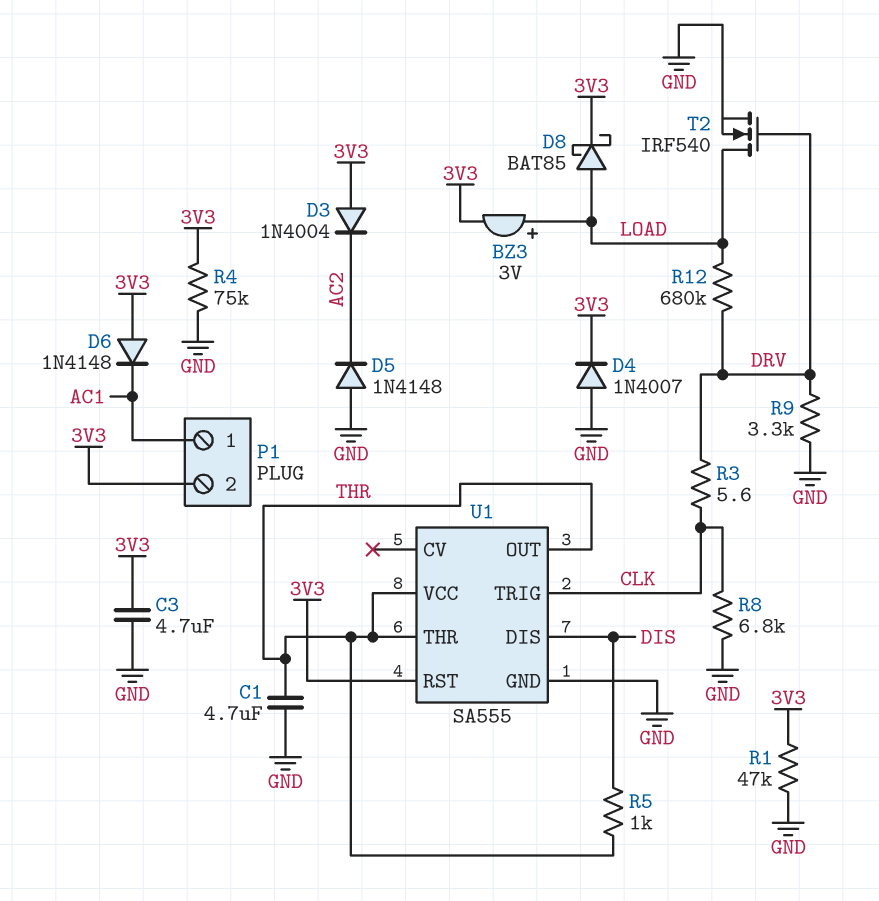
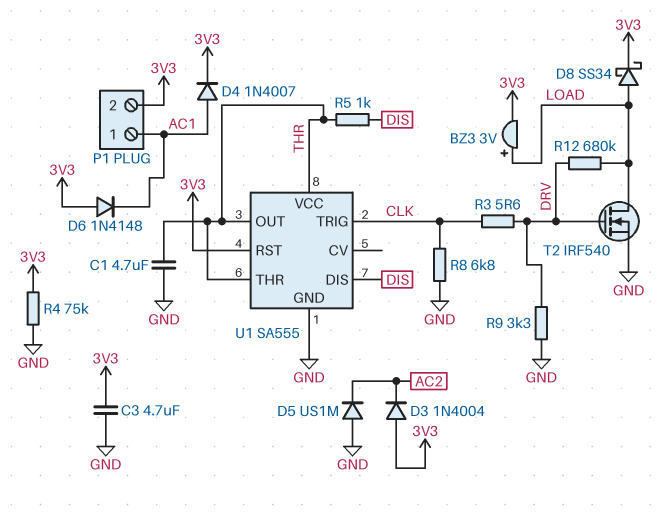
D4: diode 1N4007 (A GND, K 3V3) -> diode 1N4007 (A AC1, K 3V3)
D5: diode 1N4148 (A GND, K AC2) -> diode US1M (A GND, K AC2)
D8: schottky BAT85 (A LOAD, K 3V3) -> schottky SS34 (A LOAD, K 3V3)
R1: 47k (3V3, GND) -> none

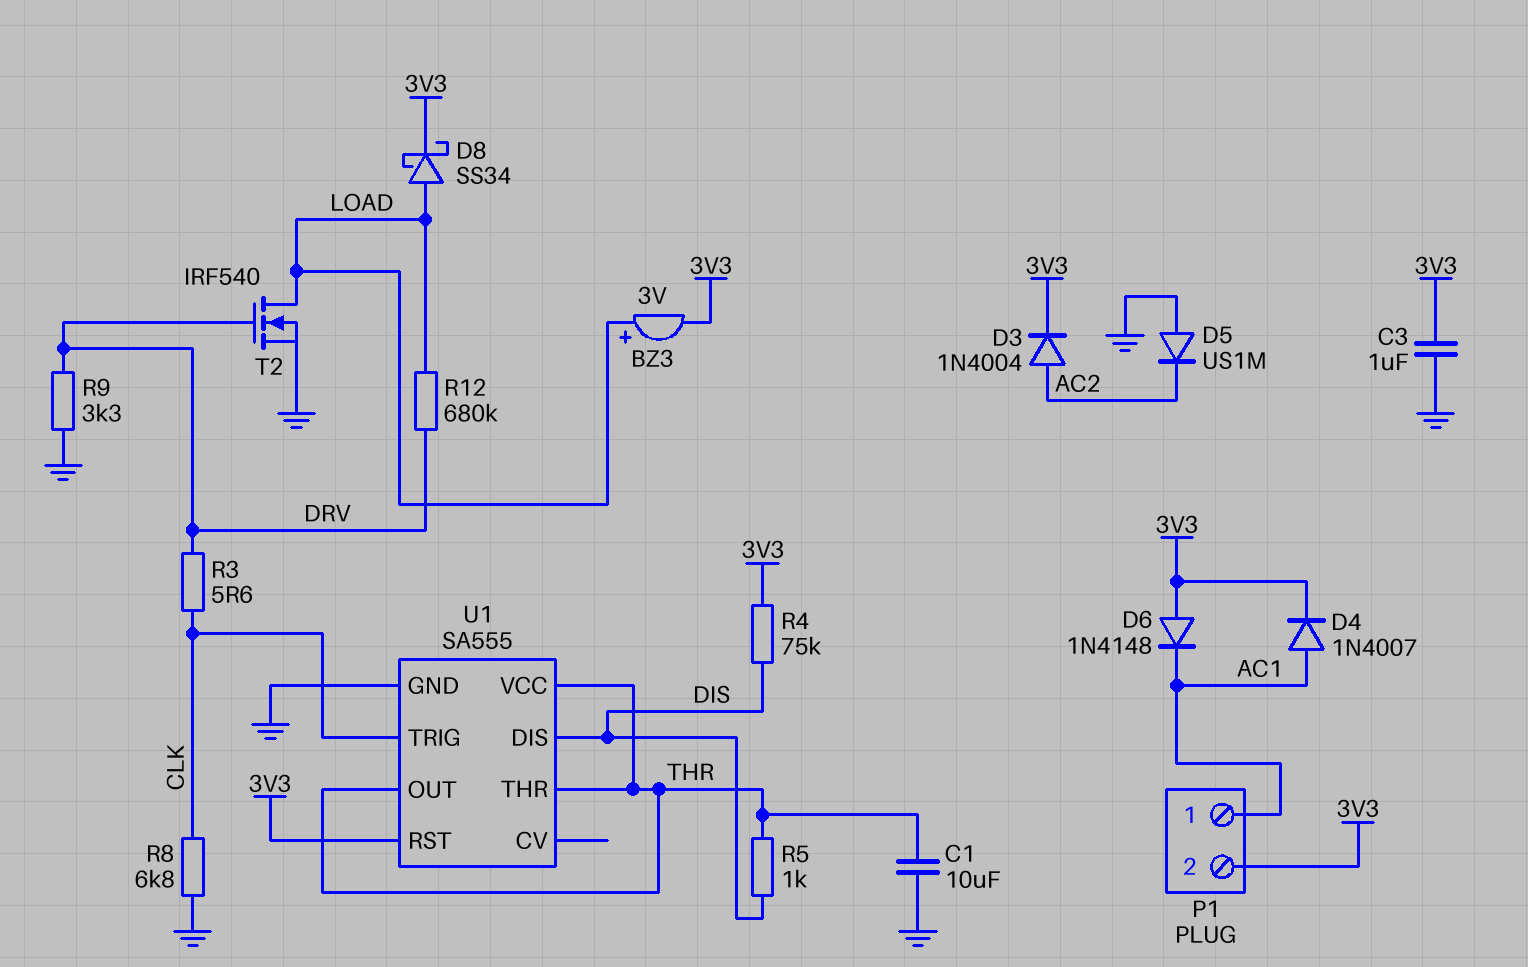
C1: 4.7uF (GND, THR) -> 10uF (GND, THR)
C3: 4.7uF (3V3, GND) -> 1uF (3V3, GND)
D3: diode 1N4004 (A 3V3, K AC2) -> diode 1N4004 (A AC2, K 3V3)
R4: 75k (3V3, GND) -> 75k (3V3, DIS)

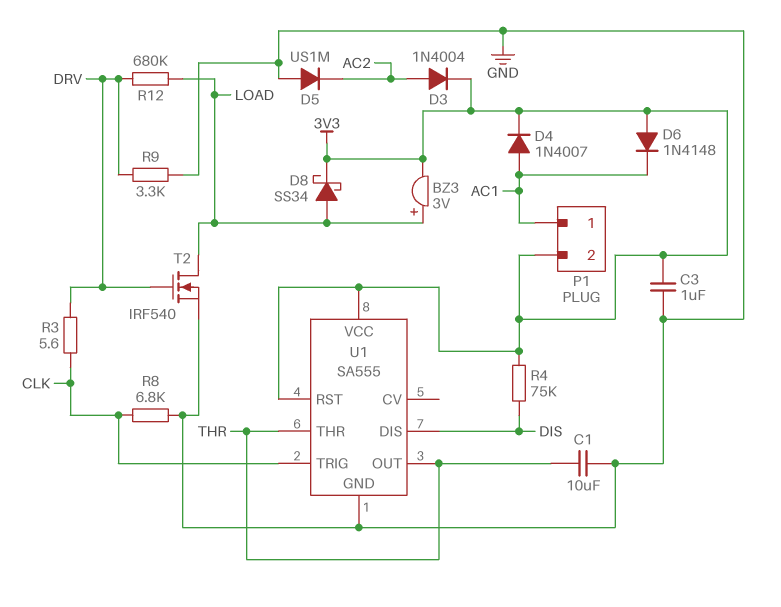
R5: 1k (DIS, THR) -> none
U1 pin VCC: THR -> 3V3

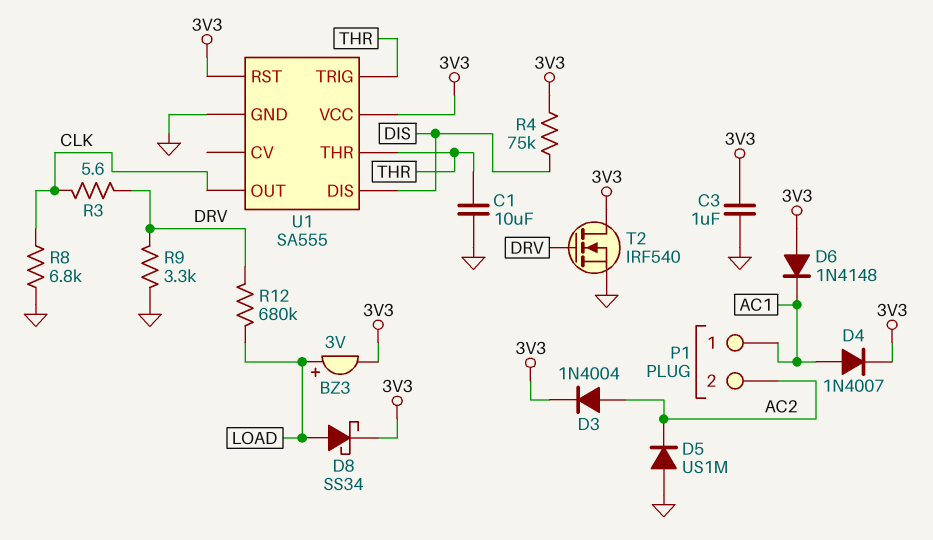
P1 pin 2: 3V3 -> AC2
T2: NMOS IRF540 (G DRV, D LOAD, S GND) -> NMOS IRF540 (G DRV, D 3V3, S GND)
U1 pin OUT: THR -> CLK
U1 pin TRIG: CLK -> THR

